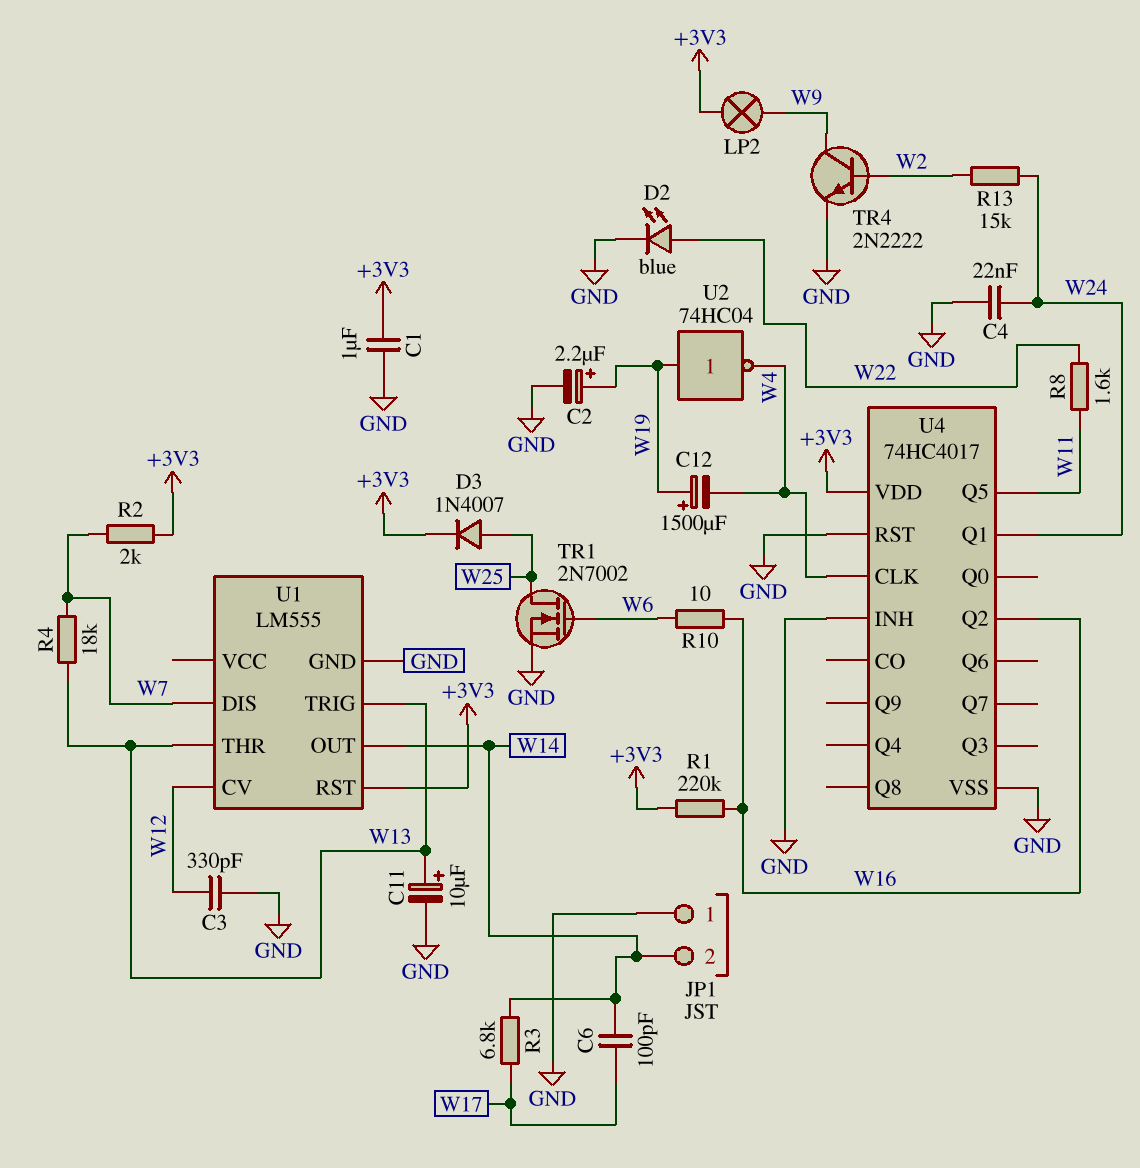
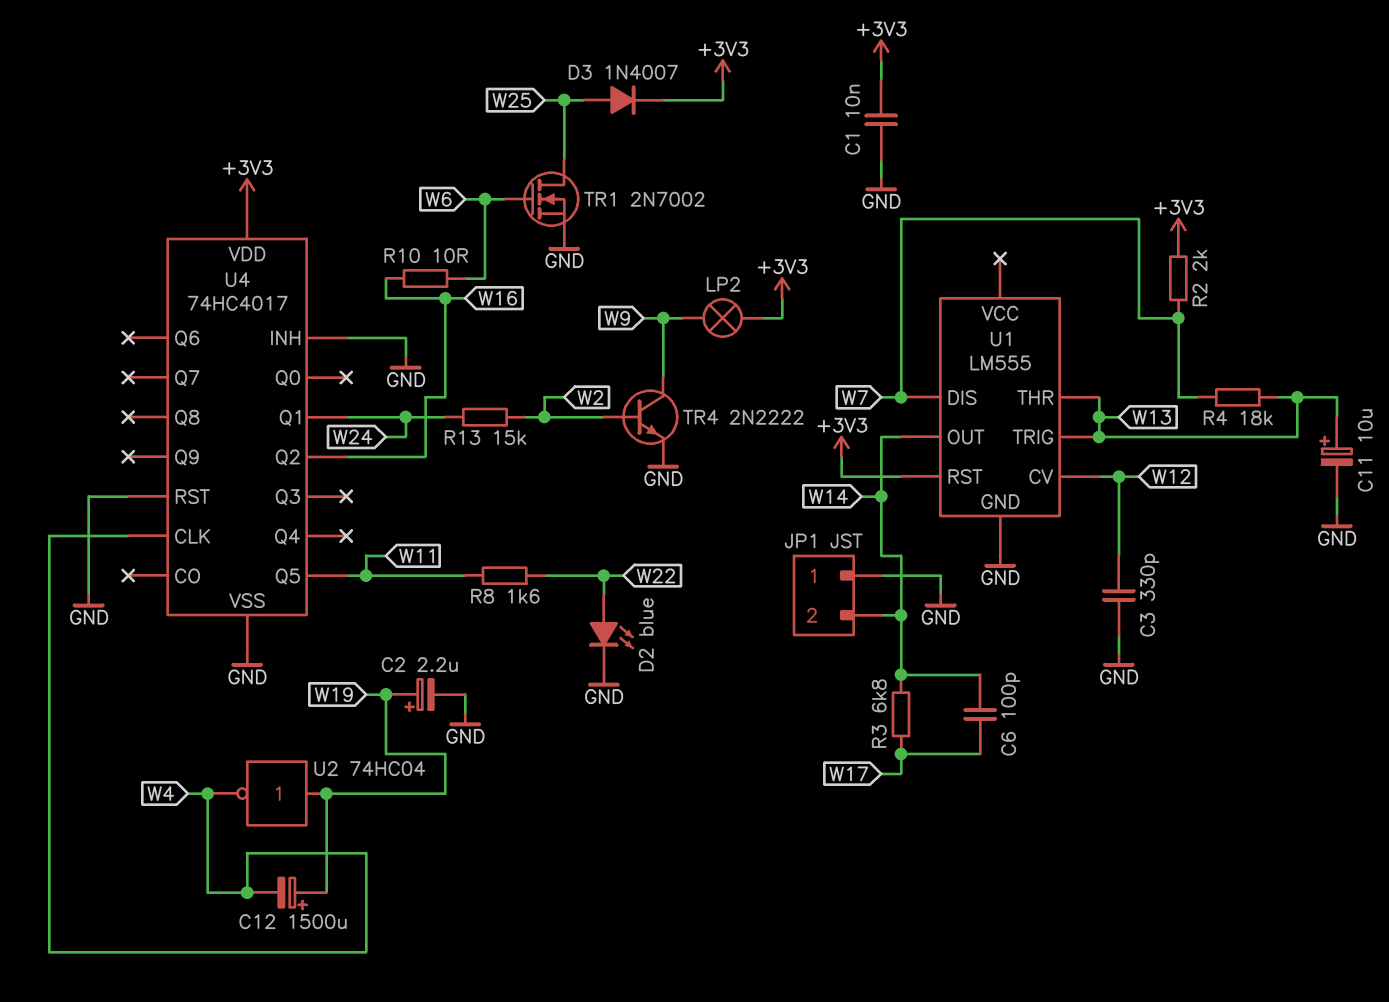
C1: 1uF (+3V3, GND) -> 10nF (+3V3, GND)
C4: 22nF (GND, W24) -> none
R1: 220k (+3V3, W16) -> none

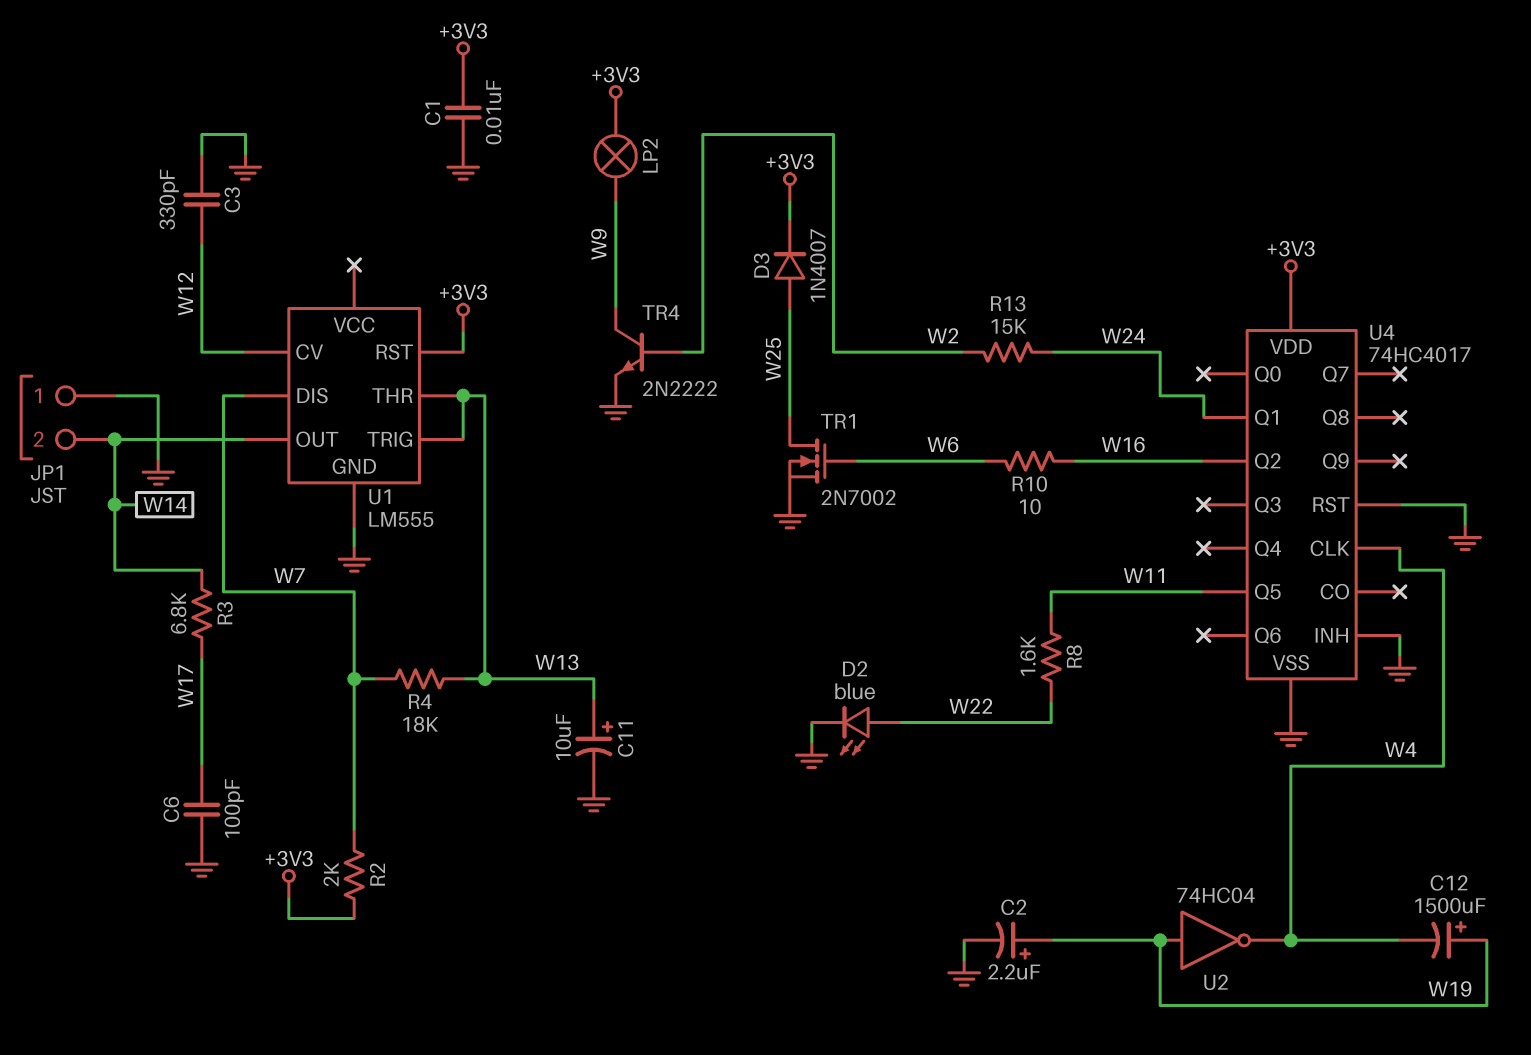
C6: 100pF (W14, W17) -> 100pF (GND, W17)

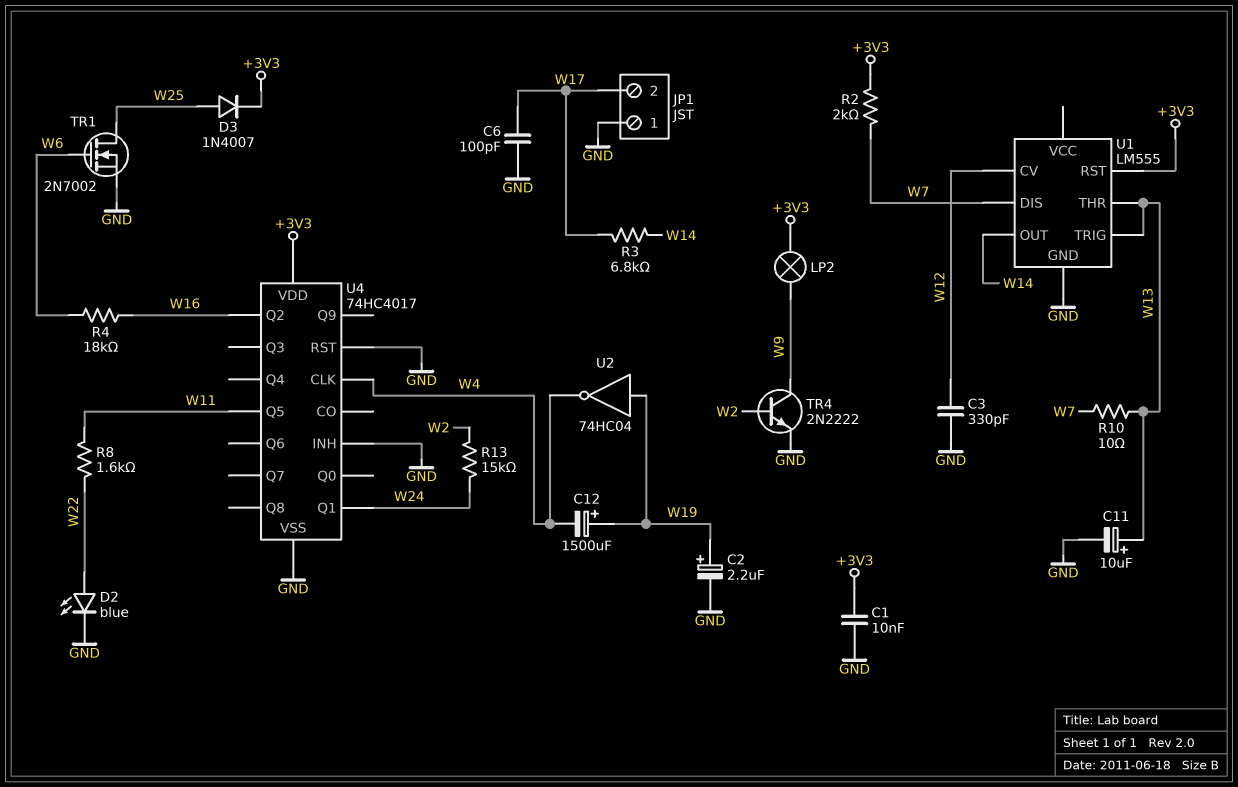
JP1 pin 2: W14 -> W17
R4: 18k (W7, W13) -> 18k (W6, W16)
R10: 10 (W6, W16) -> 10 (W7, W13)

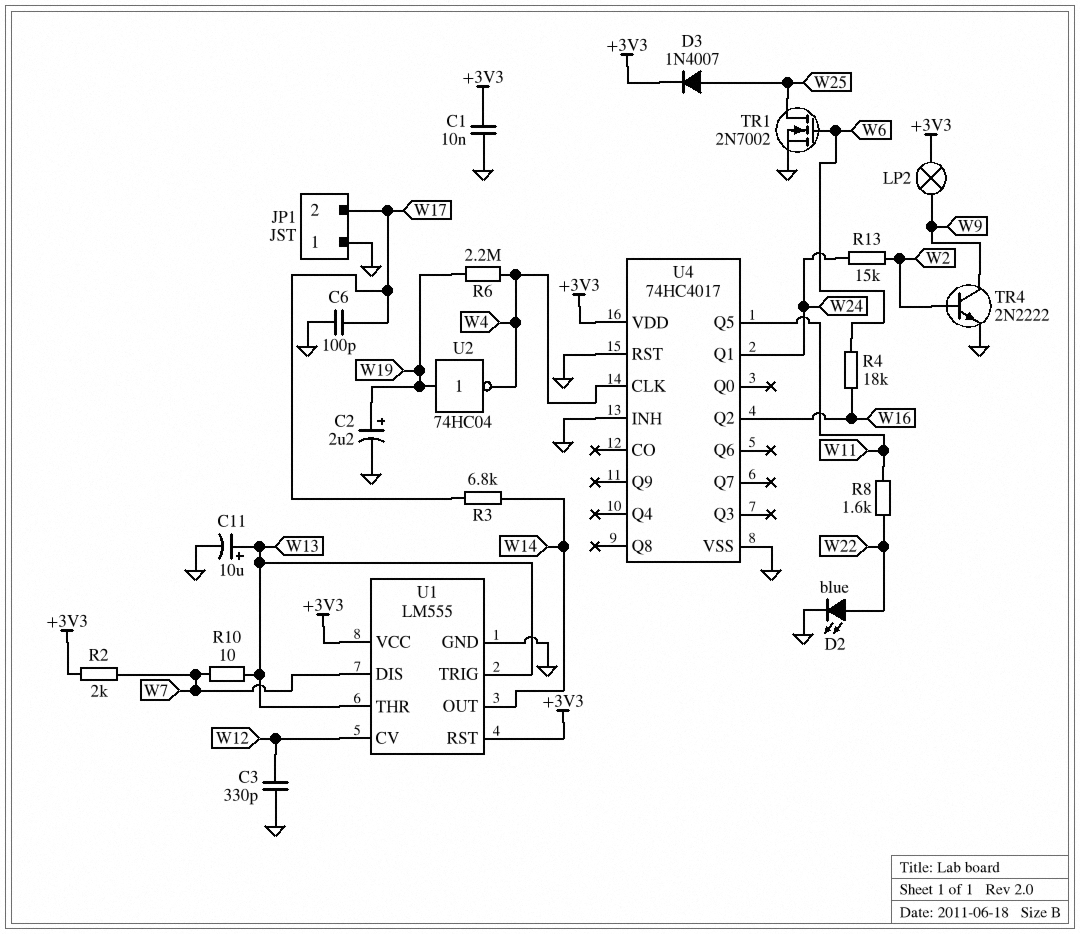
C12: 1500uF (plus W19, minus W4) -> none
R6: none -> 2.2M (W4, W19)
U1 pin VCC: none -> +3V3

